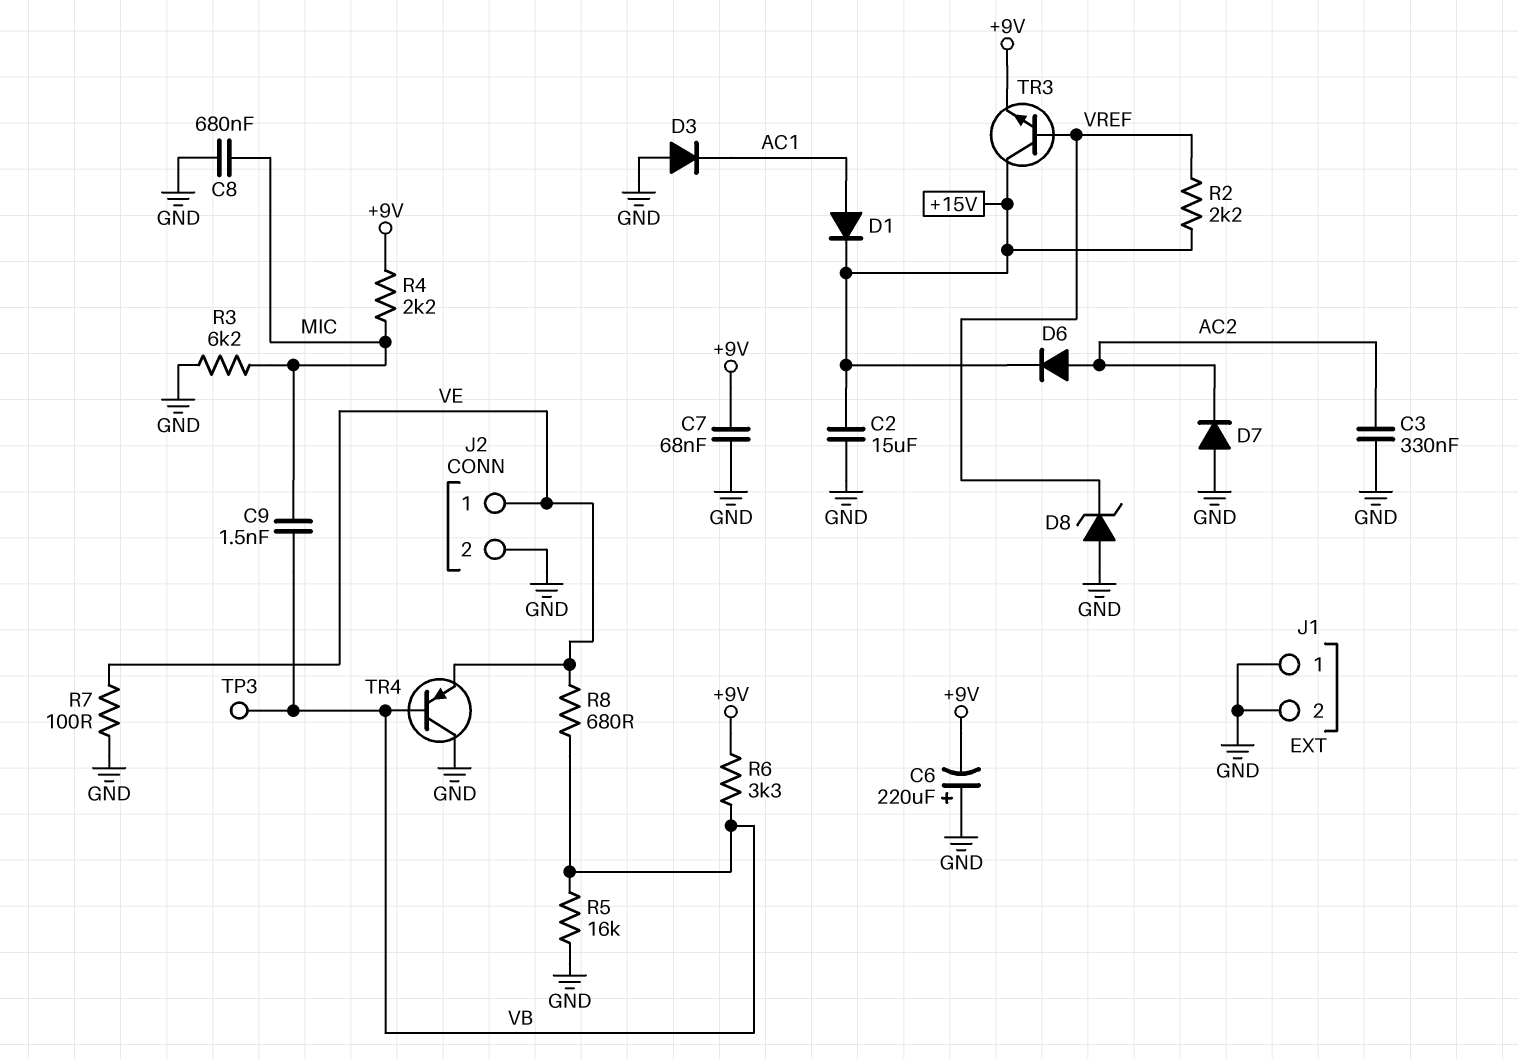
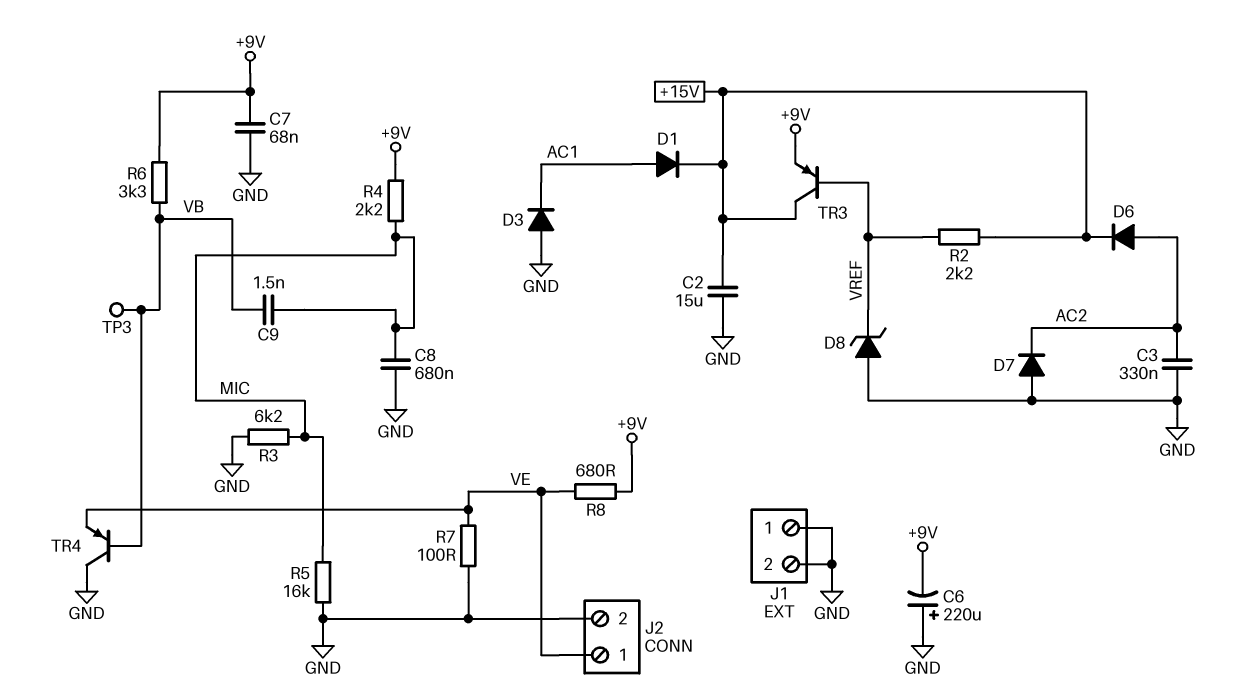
R5: 16k (GND, VB) -> 16k (GND, MIC)
R8: 680 (VB, VE) -> 680 (+9V, VE)
TR3: NPN (B VREF, C +15V, E +9V) -> PNP (B VREF, C +15V, E +9V)

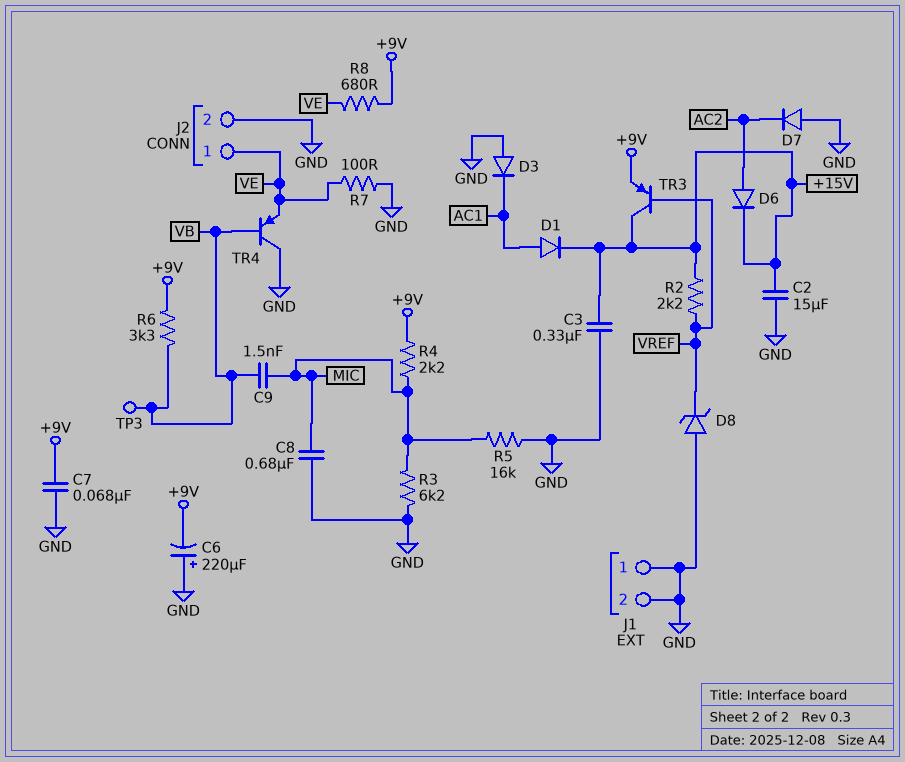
C3: 330nF (AC2, GND) -> 330nF (+15V, GND)

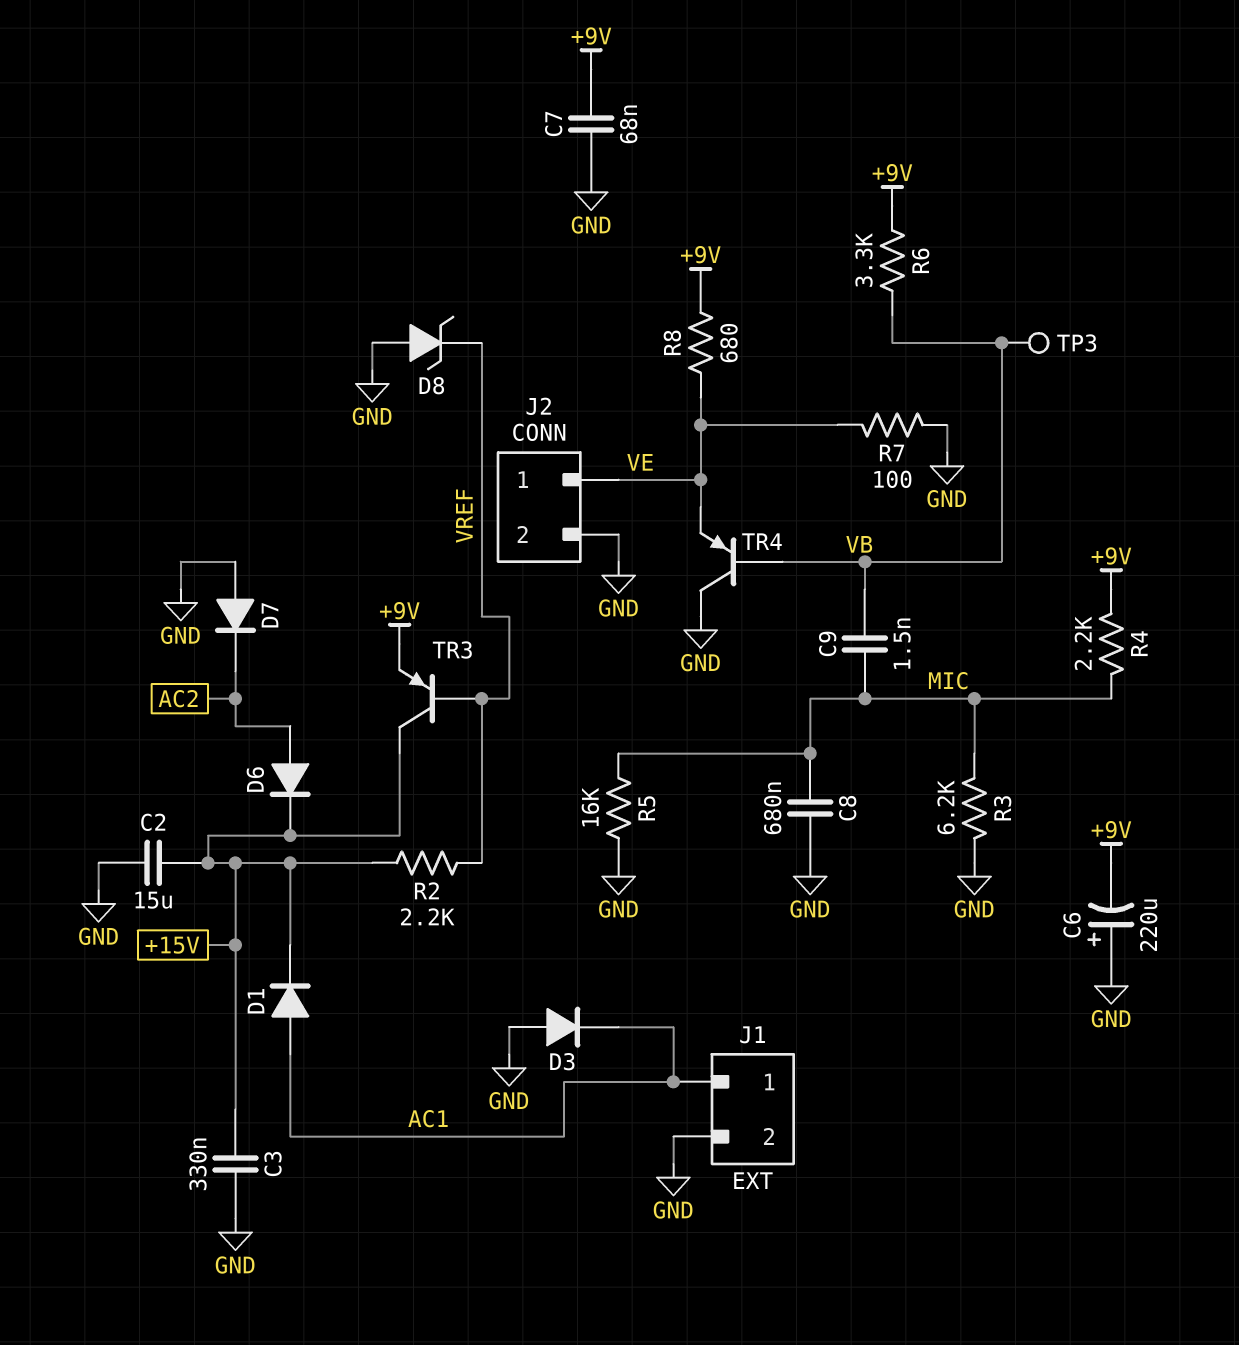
J1 pin 1: GND -> AC1

